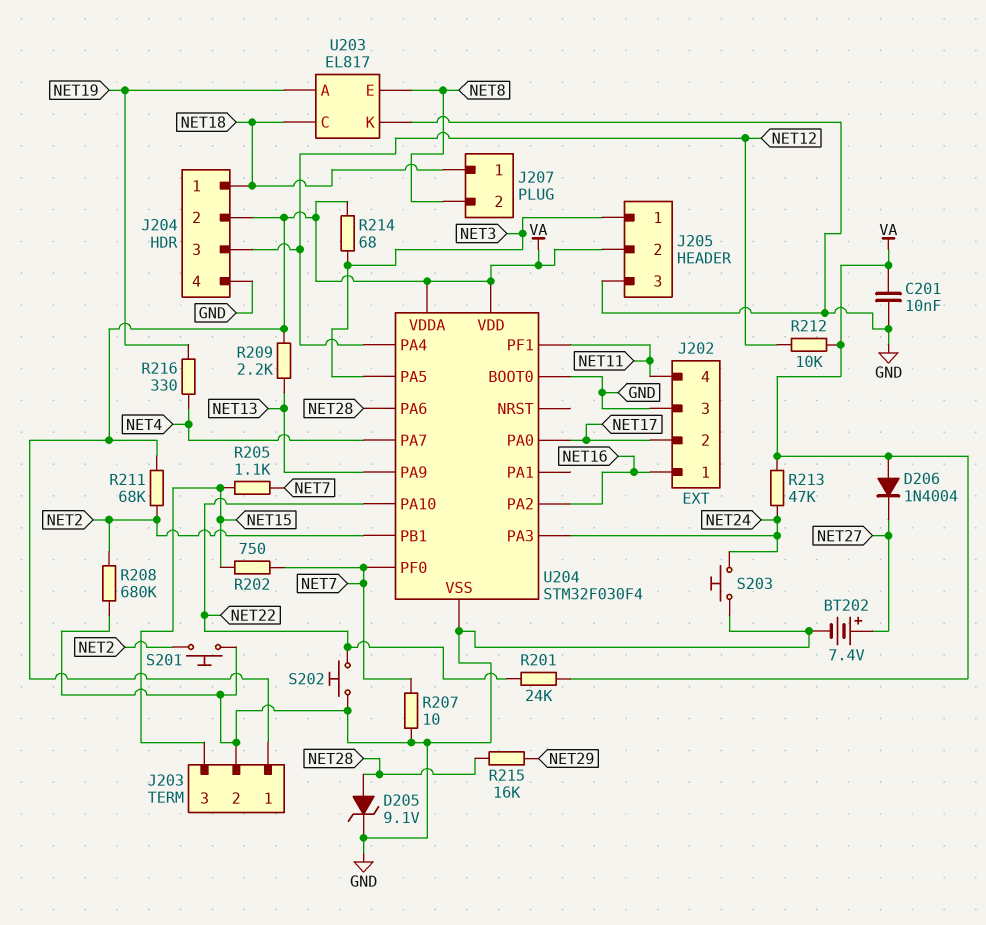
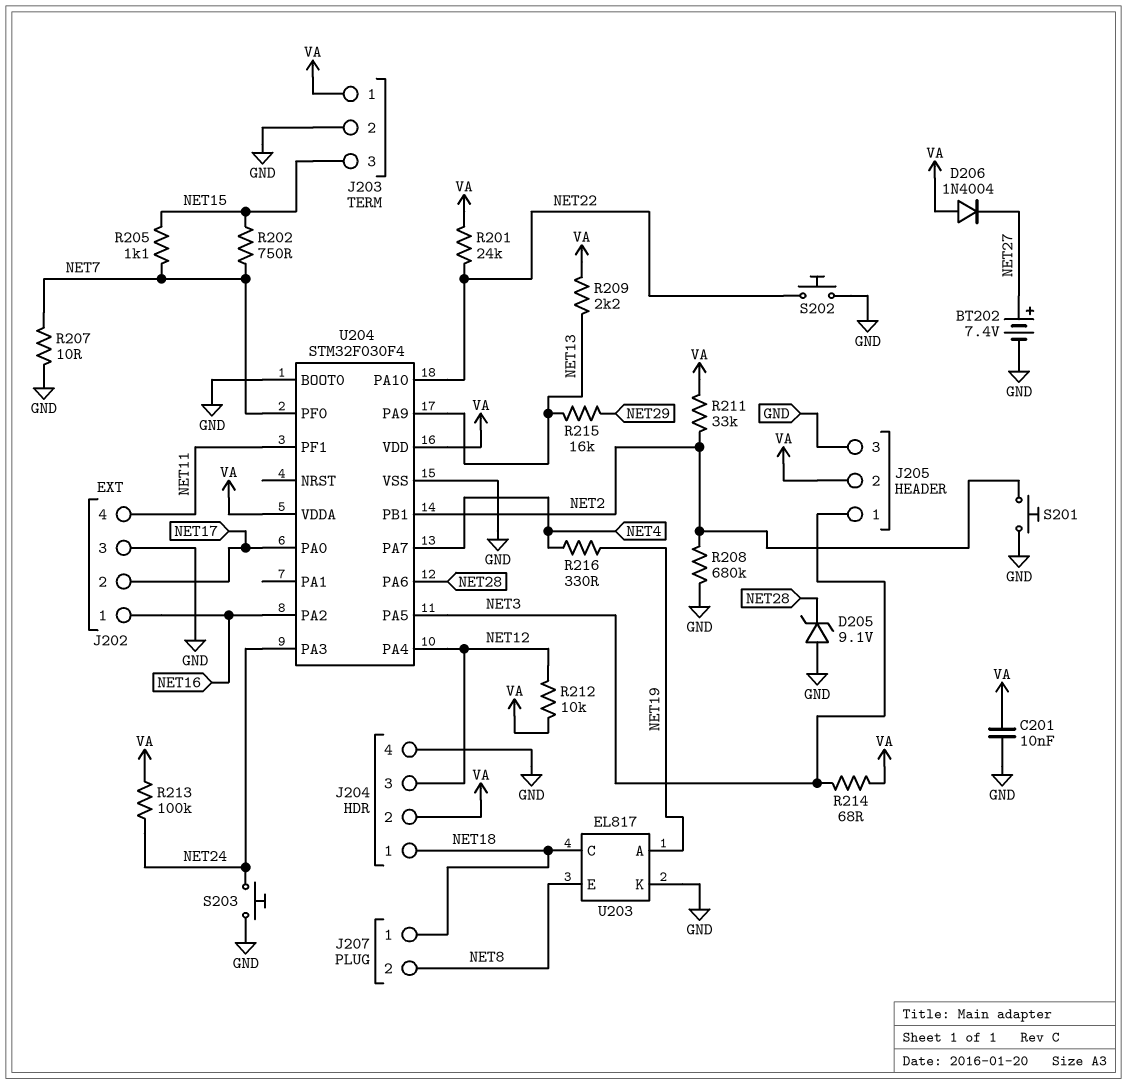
D205: zener 9.1V (A NET28, K GND) -> zener 9.1V (A GND, K NET28)
R211: 68k (NET2, VA) -> 33k (NET2, VA)
R213: 47k (NET24, VA) -> 100k (NET24, VA)
R215: 16k (NET28, NET29) -> 16k (NET13, NET29)

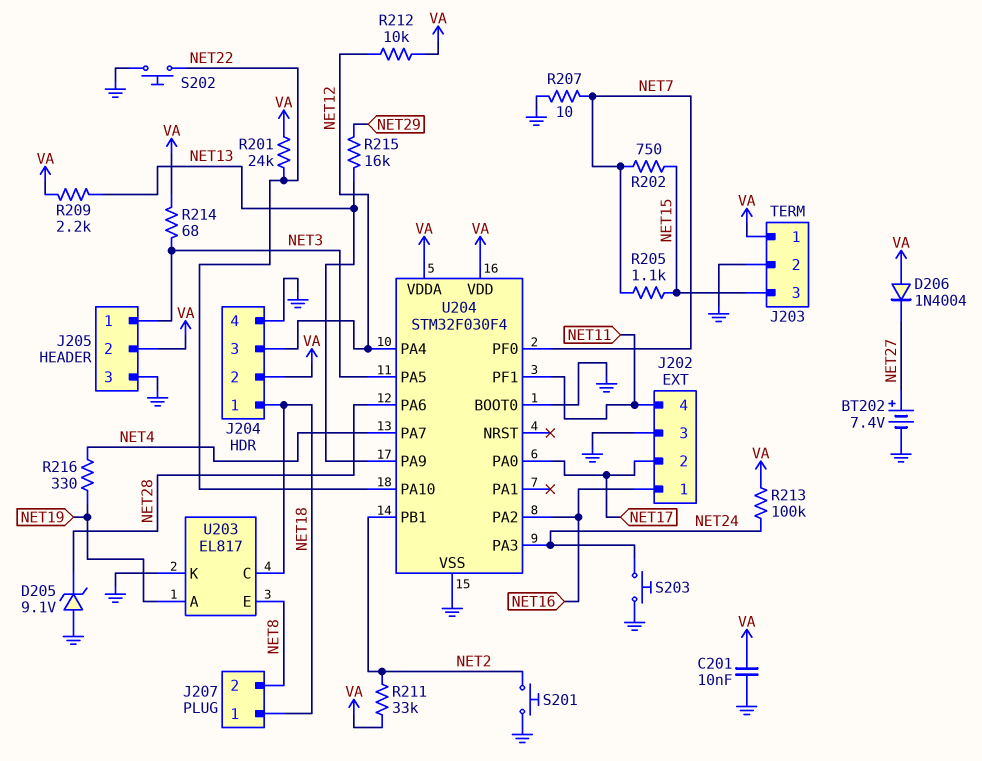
R208: 680k (GND, NET2) -> none

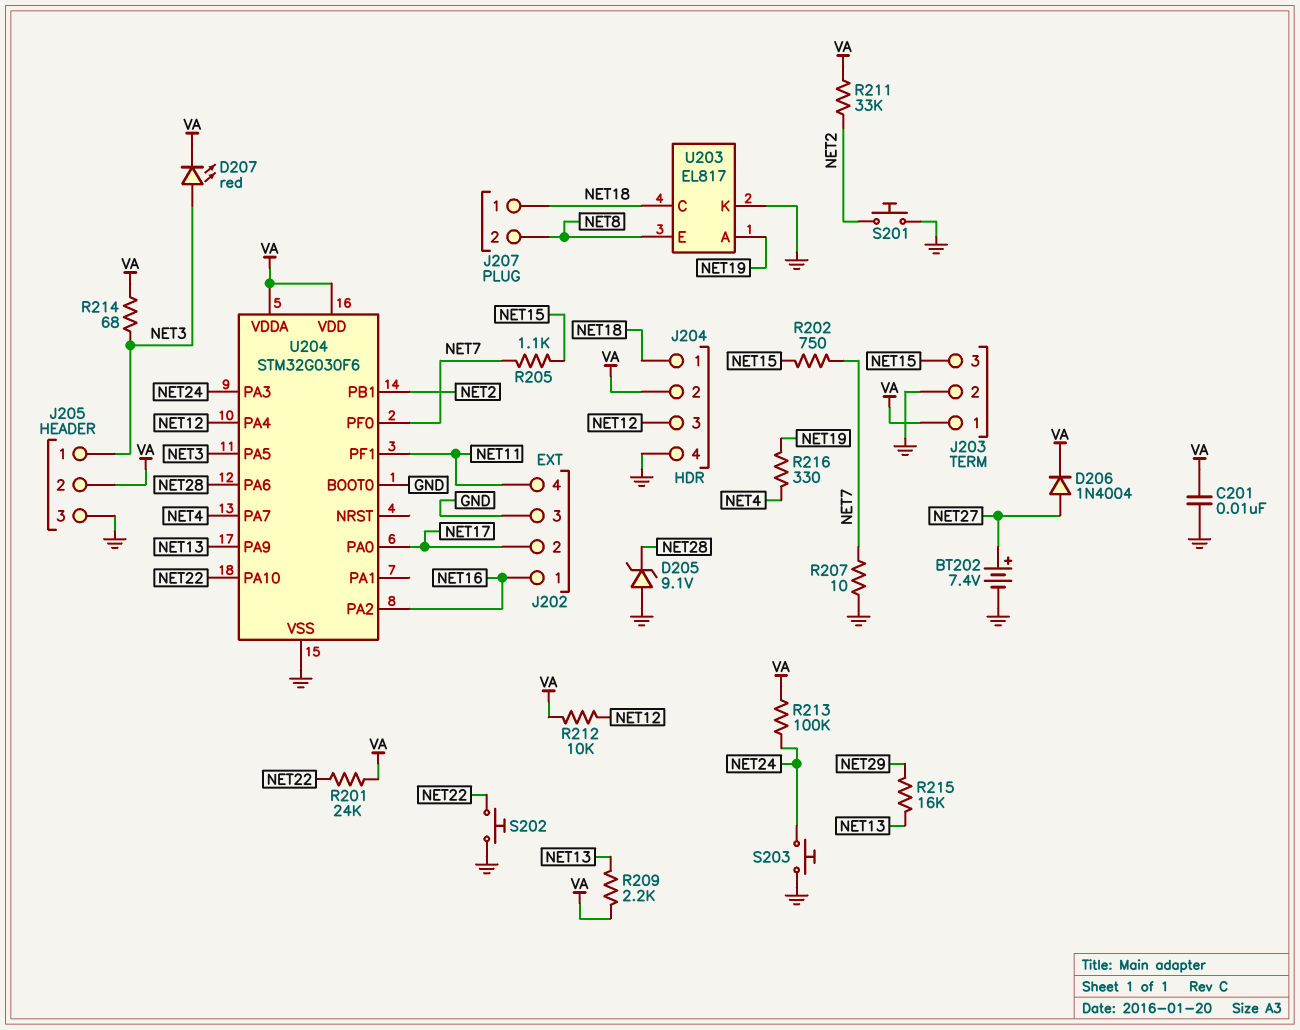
D206: diode 1N4004 (A VA, K NET27) -> diode 1N4004 (A NET27, K VA)
D207: none -> LED red (A NET3, K VA)
U204: STM32F030F4 -> STM32G030F6

